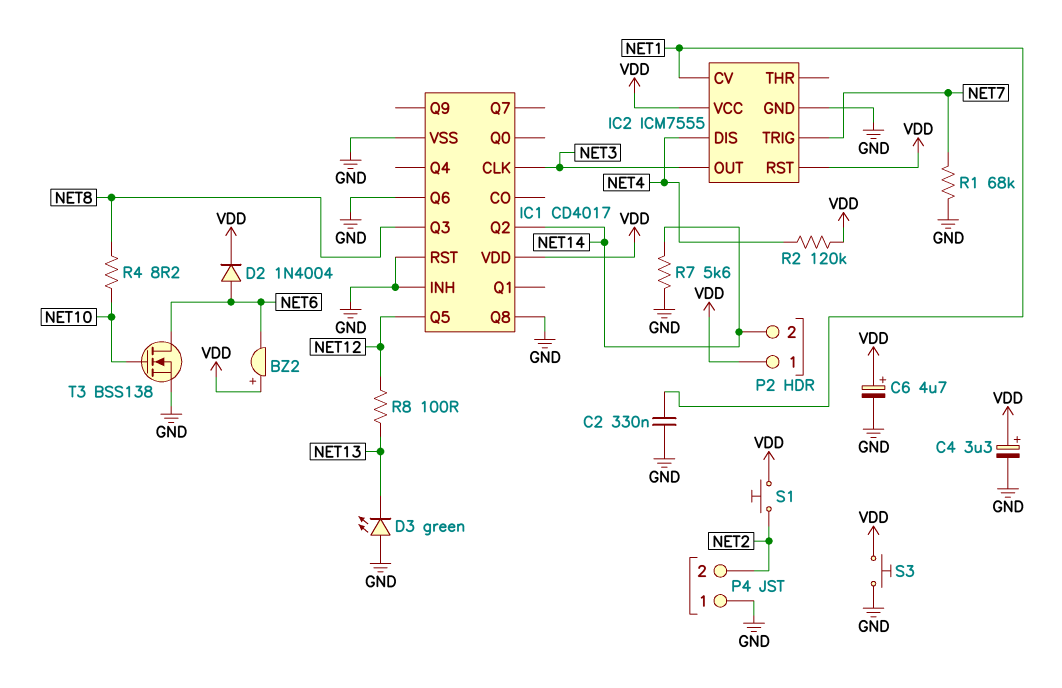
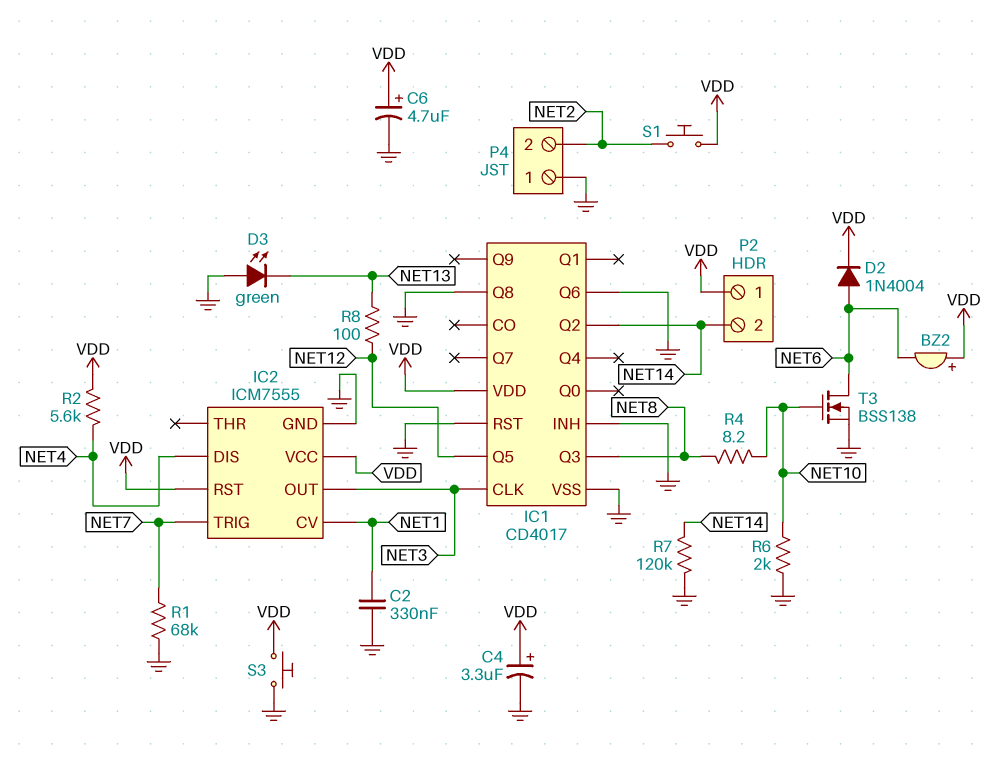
R2: 120k (NET4, VDD) -> 5.6k (NET4, VDD)
R6: none -> 2k (GND, NET10)
R7: 5.6k (GND, NET14) -> 120k (GND, NET14)

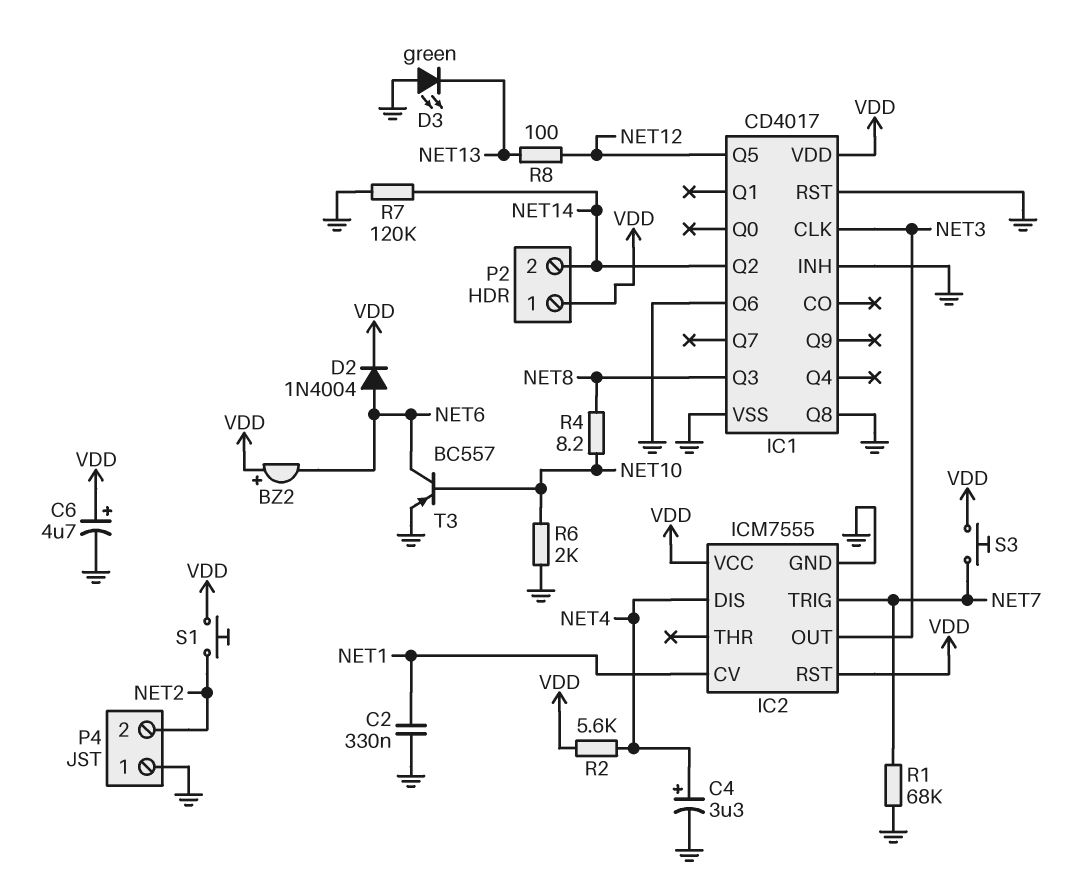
C4: 3.3uF (plus VDD, minus GND) -> 3.3uF (plus NET4, minus GND)
S3: button (GND, VDD) -> button (NET7, VDD)
T3: NMOS BSS138 (G NET10, D NET6, S GND) -> PNP BC557 (B NET10, C NET6, E GND)

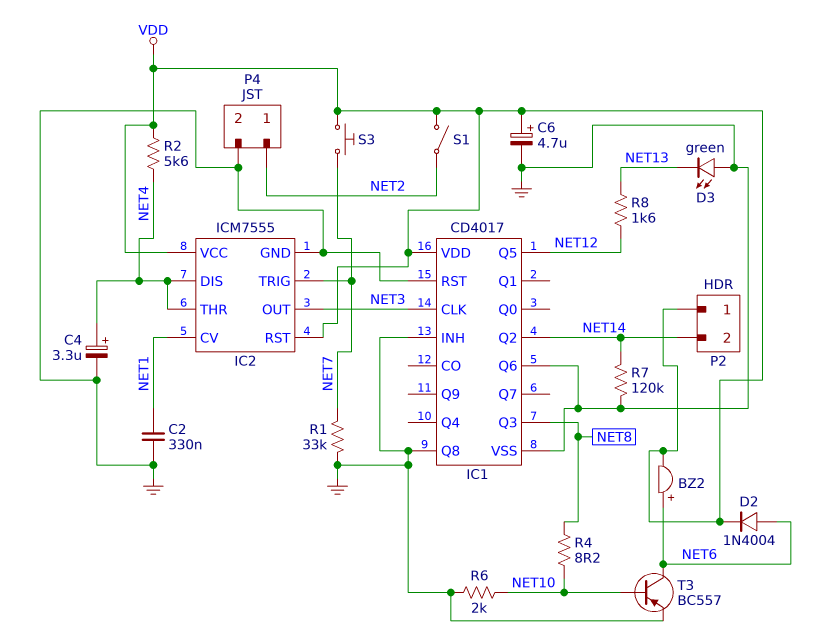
BZ2: buzzer (plus VDD, minus NET6) -> buzzer (plus NET6, minus VDD)
IC2 pin THR: none -> NET4
P4 pin 1: GND -> NET2
P4 pin 2: NET2 -> GND
R1: 68k (GND, NET7) -> 33k (GND, NET7)
R8: 100 (NET12, NET13) -> 1.6k (NET12, NET13)
S1: button (NET2, VDD) -> switch (NET2, VDD)

